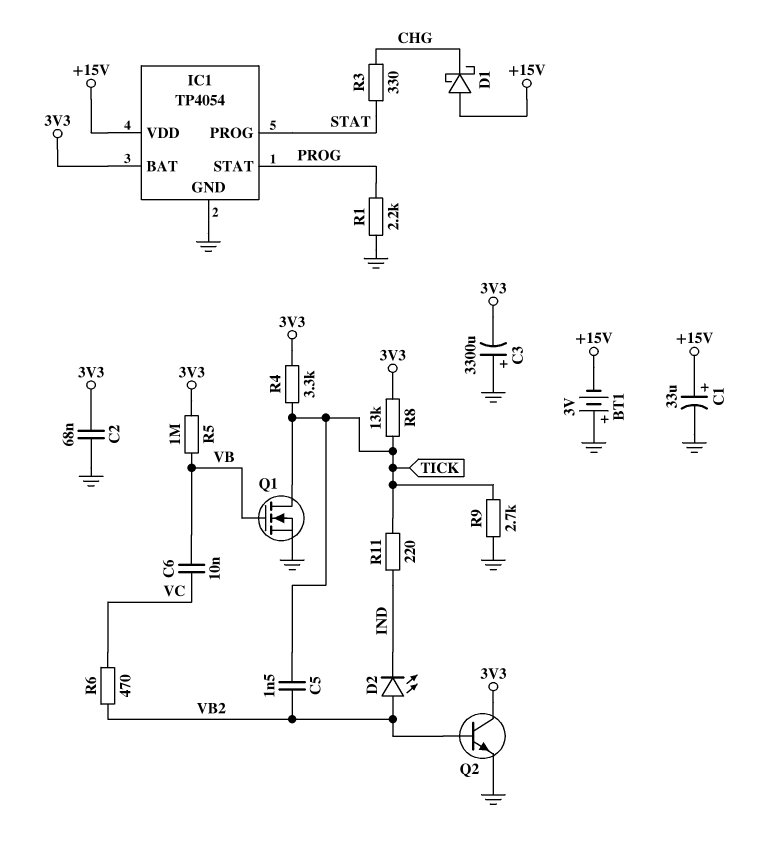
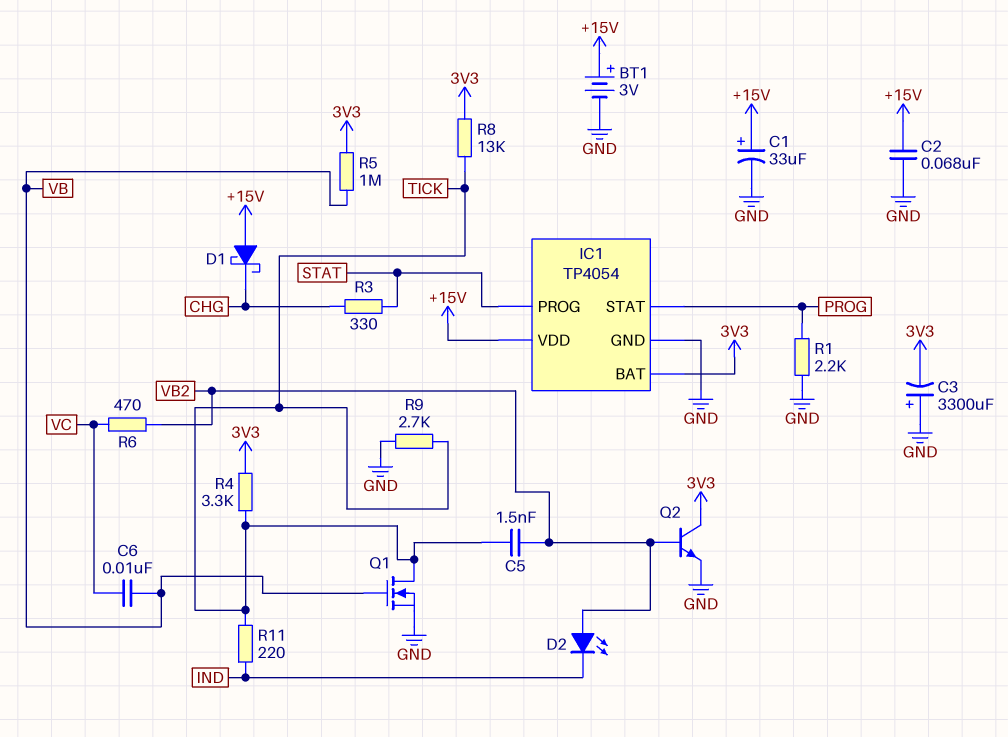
BT1: 3V (plus GND, minus +15V) -> 3V (plus +15V, minus GND)
C2: 68nF (3V3, GND) -> 68nF (+15V, GND)

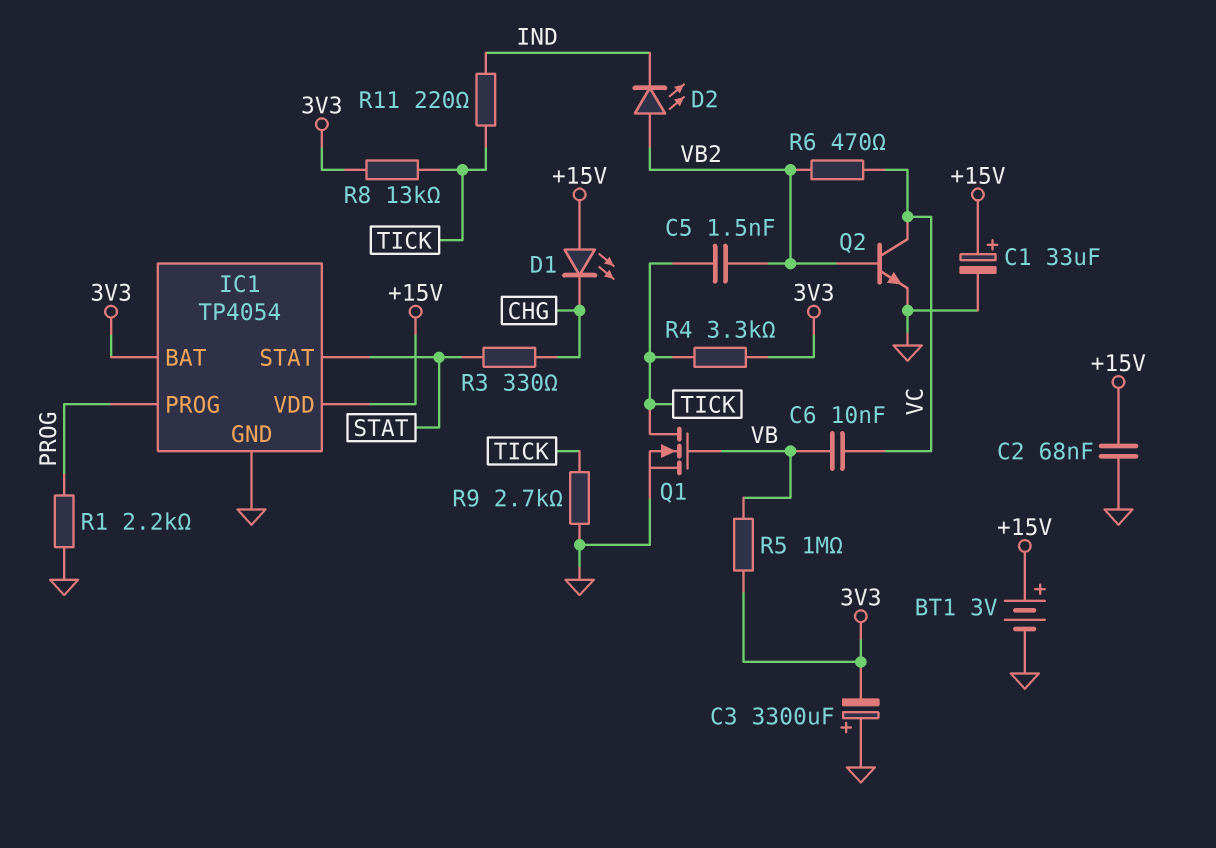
D1: schottky (A +15V, K CHG) -> LED (A +15V, K CHG)
IC1 pin PROG: STAT -> PROG
IC1 pin STAT: PROG -> STAT
Q2: NPN (B VB2, C 3V3, E GND) -> NPN (B VB2, C VC, E GND)

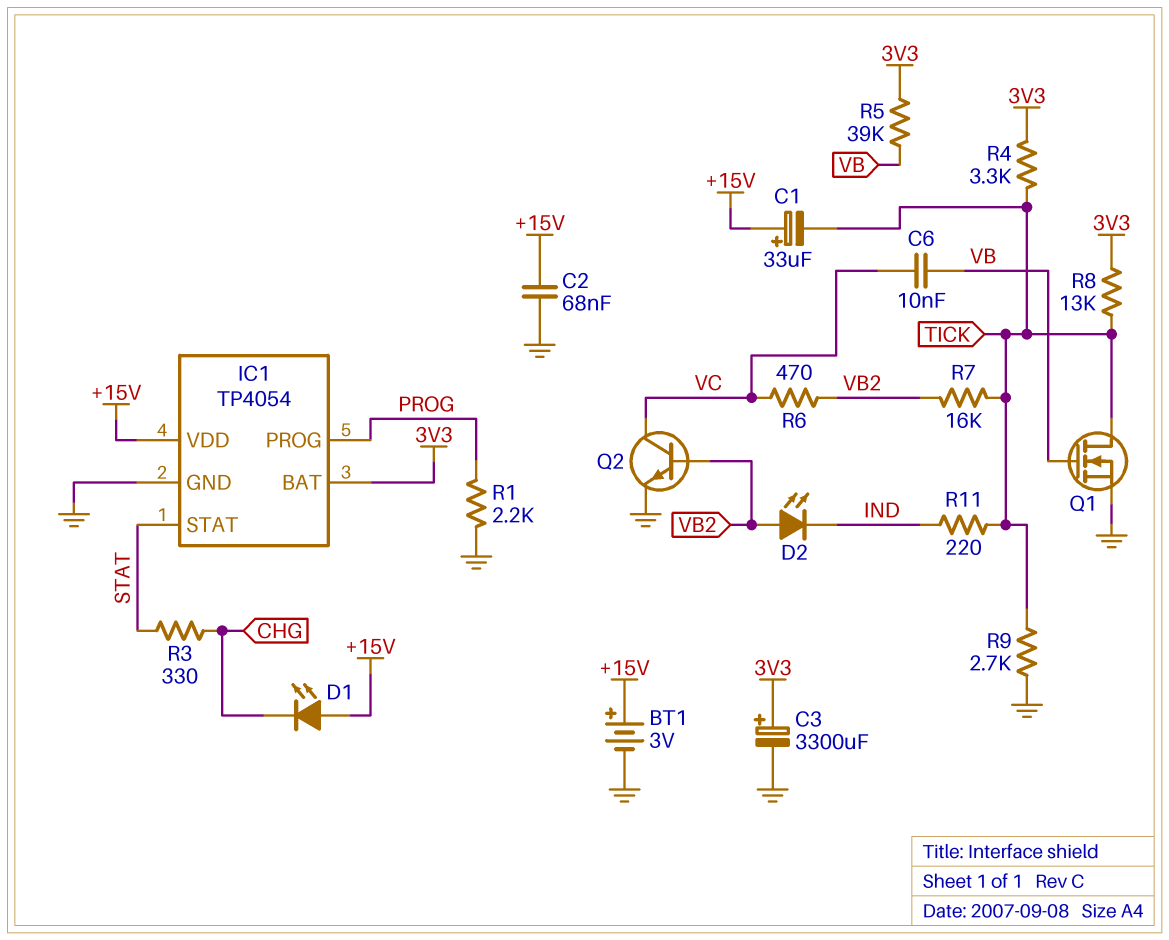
C1: 33uF (plus +15V, minus GND) -> 33uF (plus +15V, minus TICK)
C3: 3300uF (plus GND, minus 3V3) -> 3300uF (plus 3V3, minus GND)
C5: 1.5nF (TICK, VB2) -> none
R5: 1M (3V3, VB) -> 39k (3V3, VB)
R7: none -> 16k (TICK, VB2)

